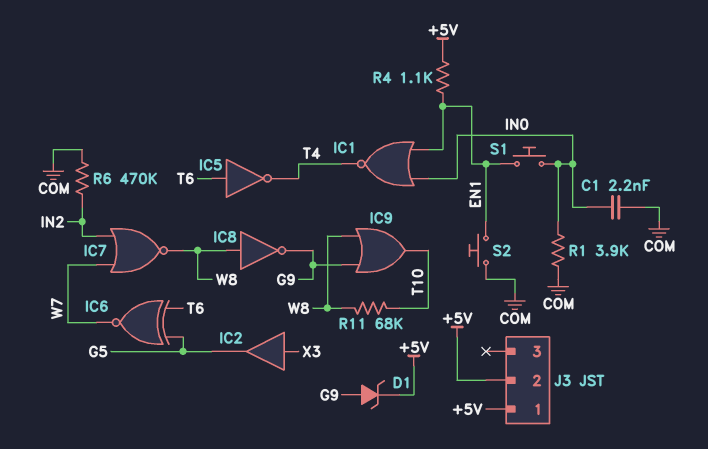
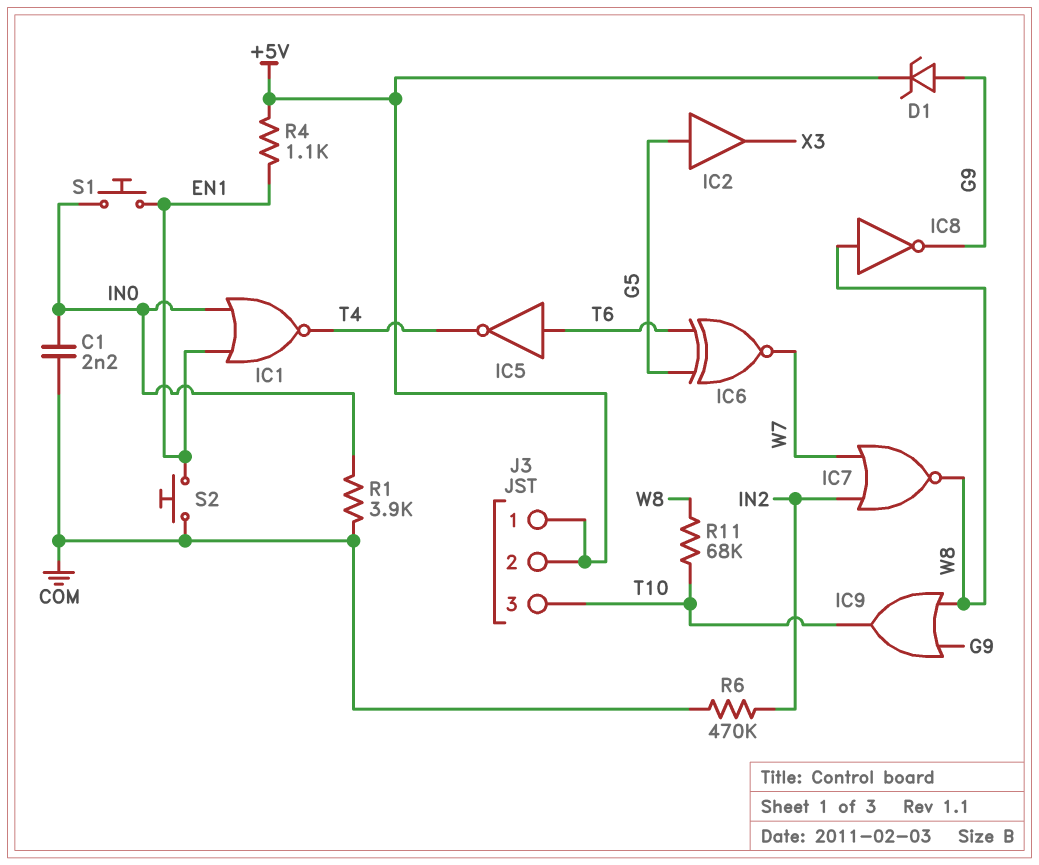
IC2: buffer (in X3, out G5) -> buffer (in G5, out X3)
J3 pin 3: none -> T10

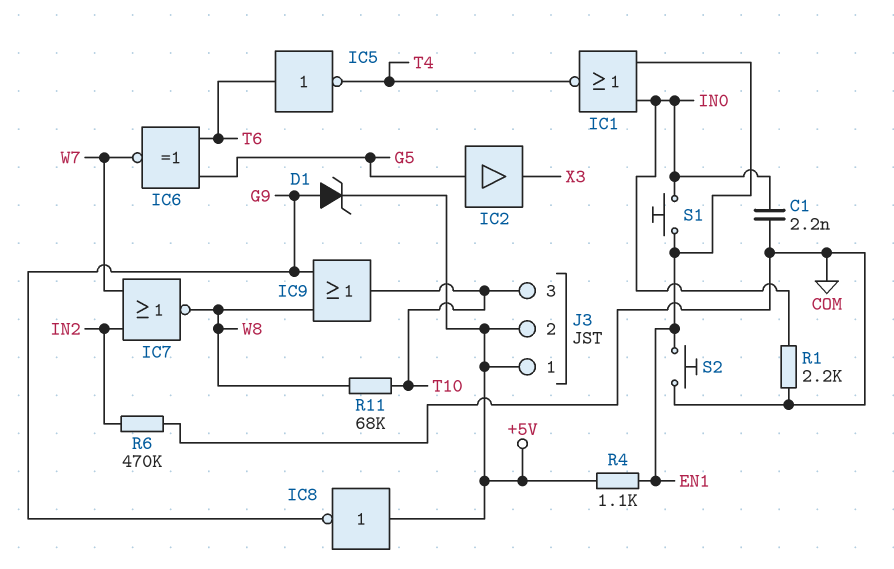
IC8: NOT (in W8, out G9) -> NOT (in +5V, out G9)
R1: 3.9k (COM, IN0) -> 2.2k (COM, IN0)

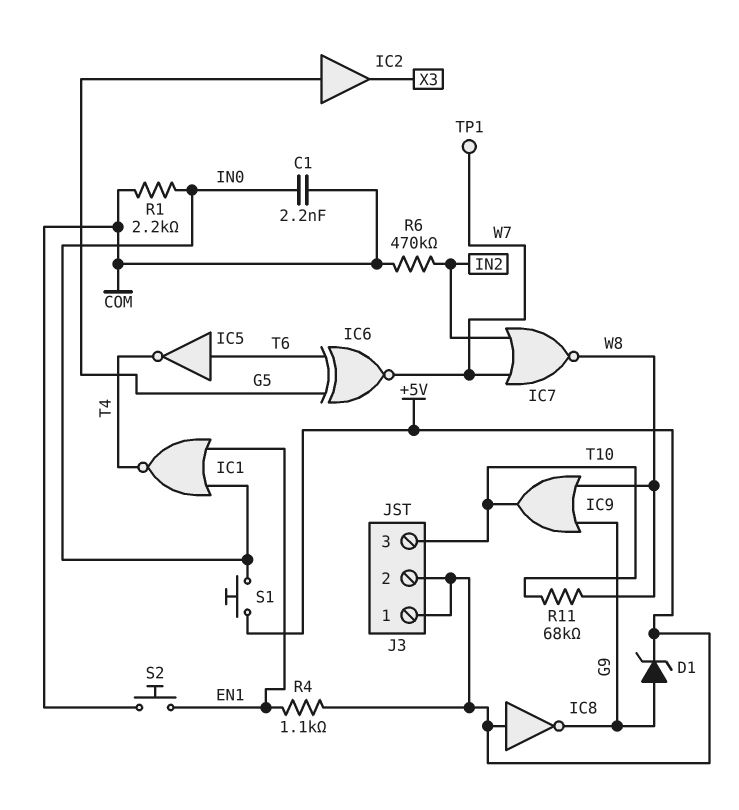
S1: button (EN1, IN0) -> button (+5V, IN0)
TP1: none -> test point (W7)

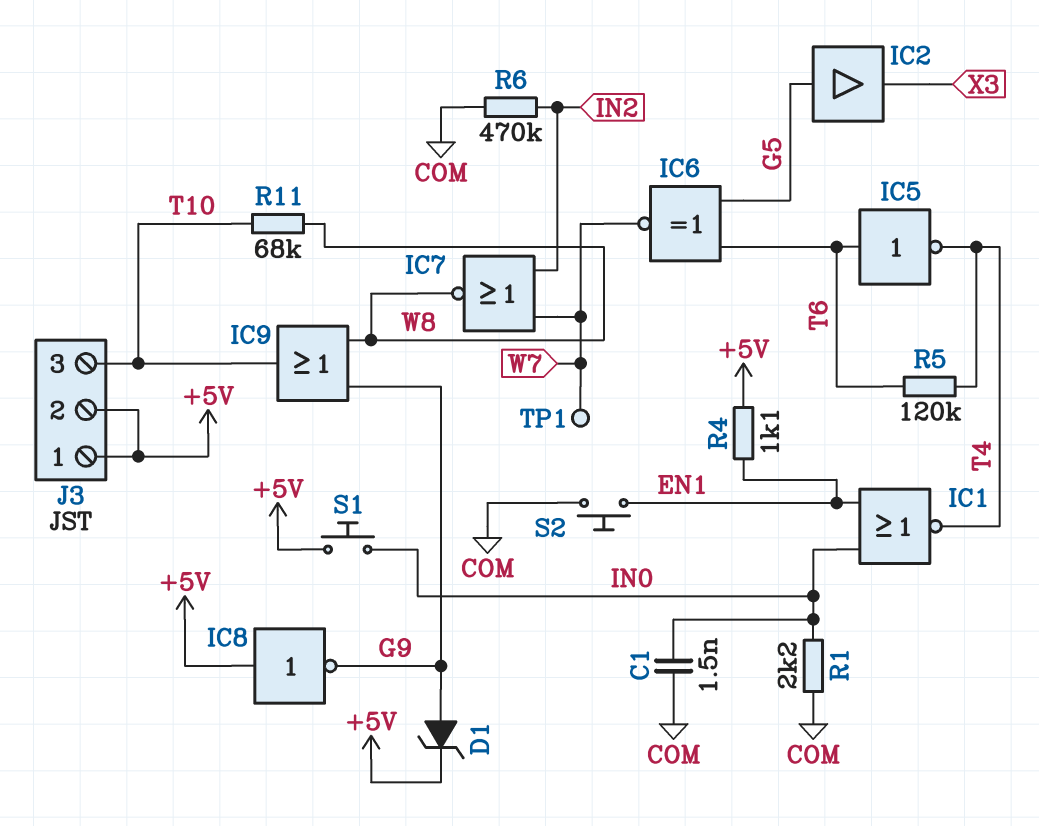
C1: 2.2nF (COM, IN0) -> 1.5nF (COM, IN0)
R5: none -> 120k (T4, T6)

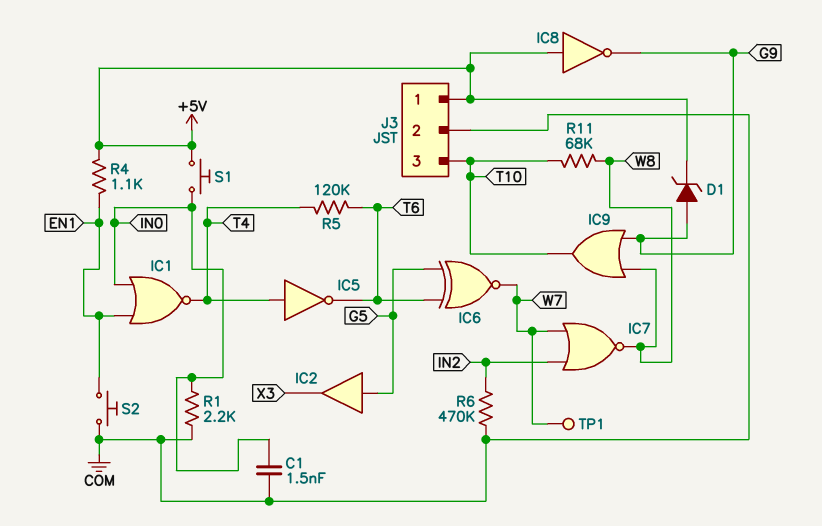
IC5: NOT (in T6, out T4) -> NOT (in T4, out T6)
J3 pin 2: +5V -> COM

